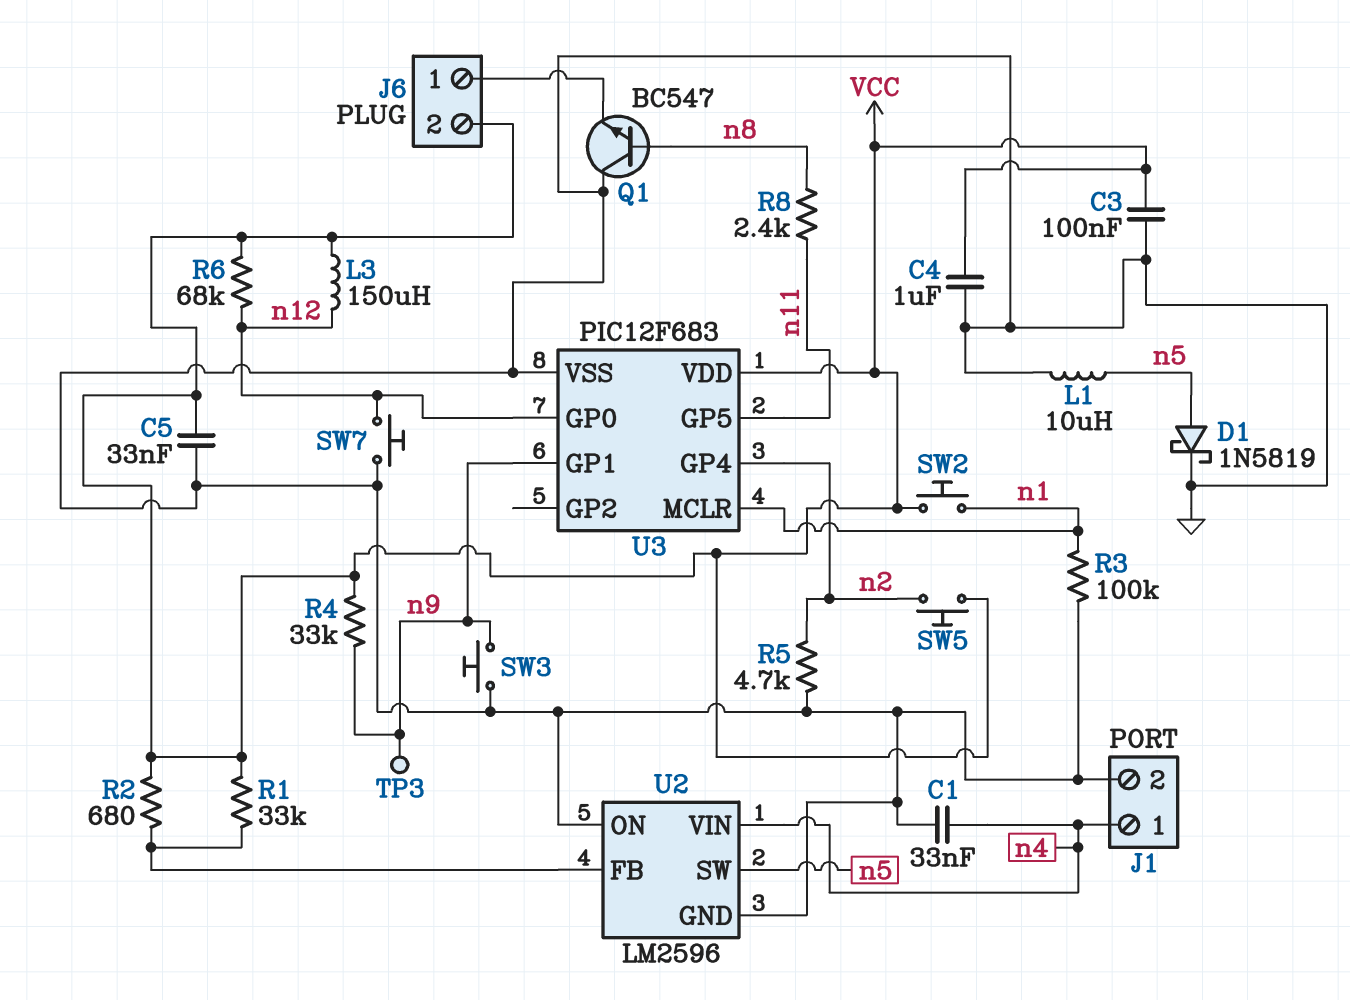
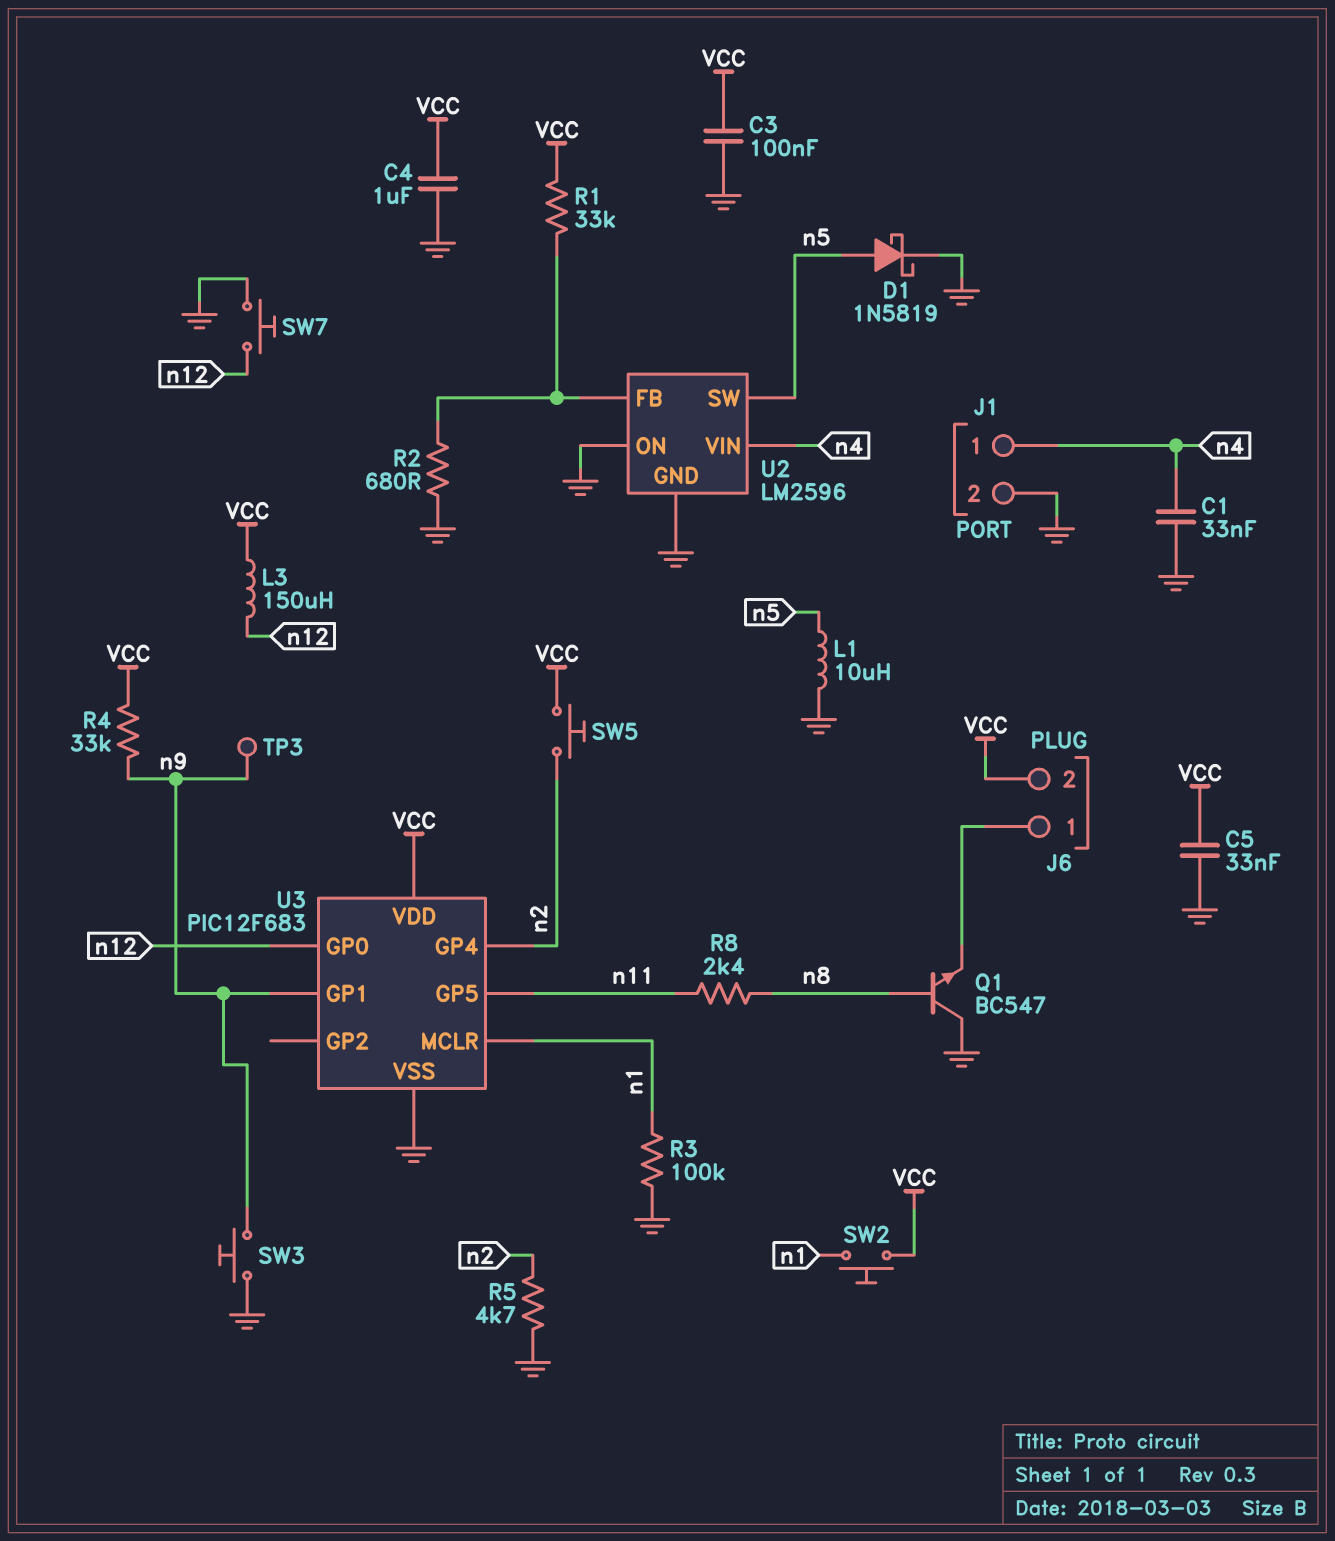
R2: 680 (U2/FB, VCC) -> 680 (GND, U2/FB)
R6: 68k (VCC, n12) -> none

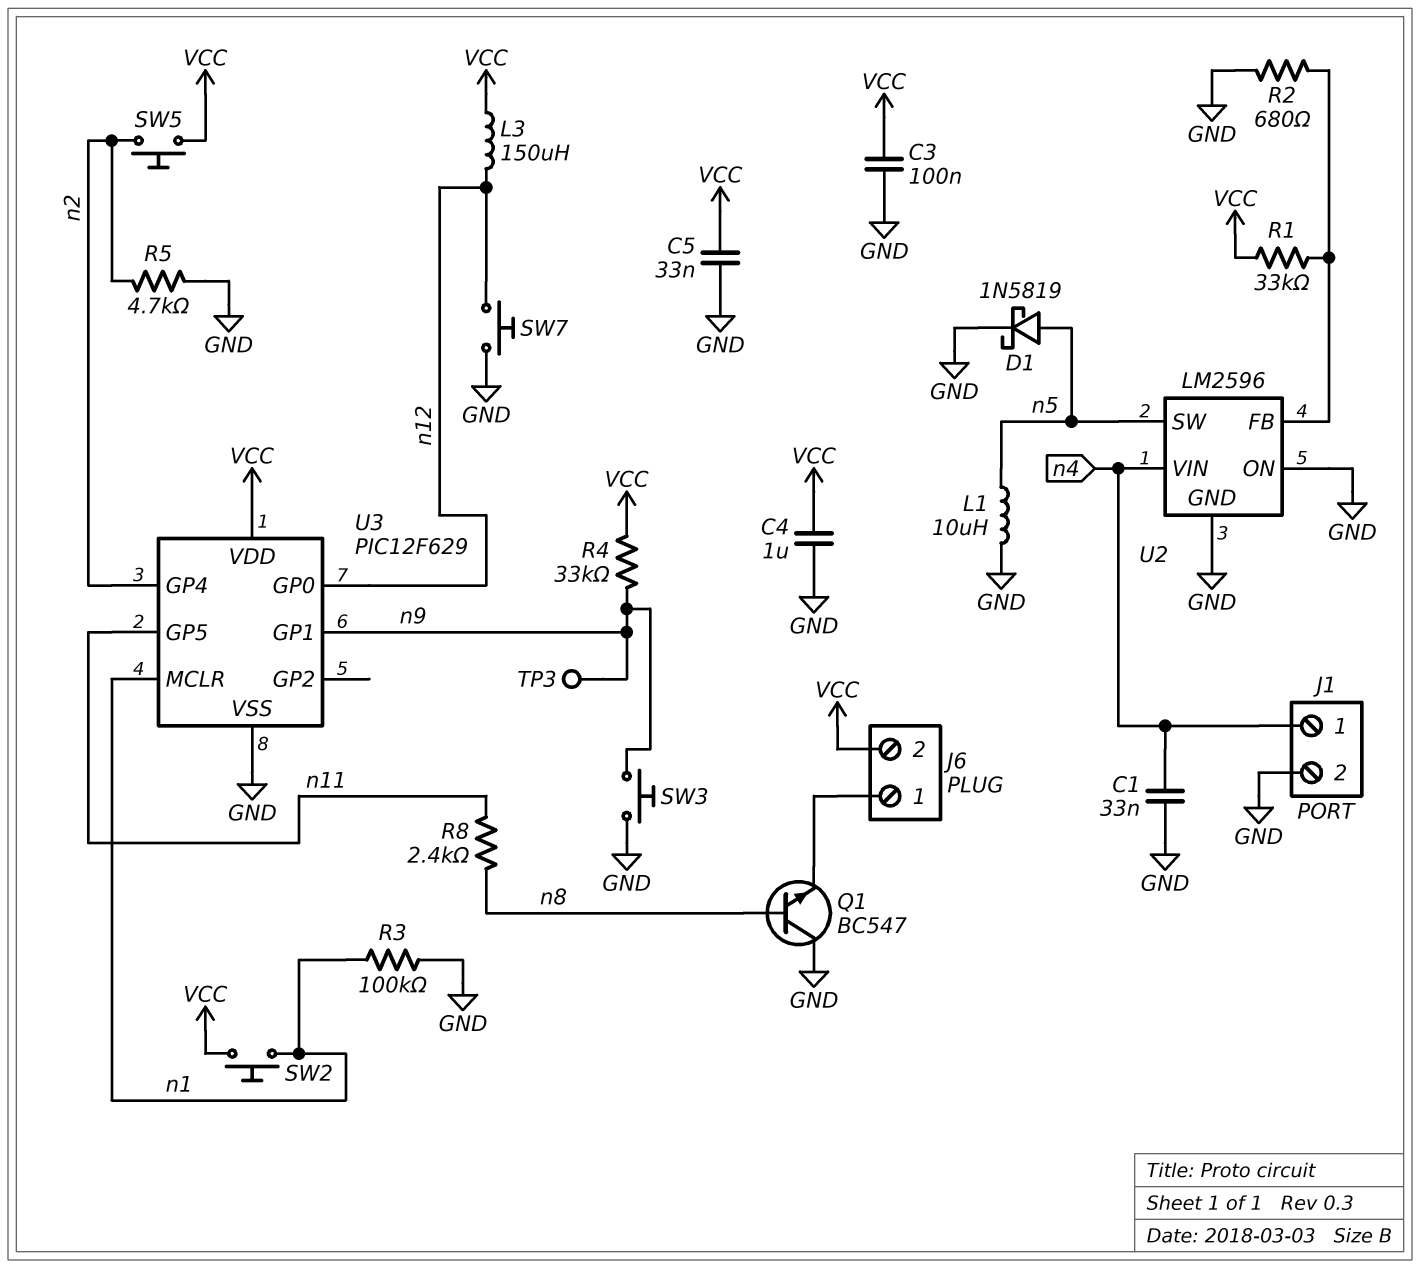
U3: PIC12F683 -> PIC12F629

